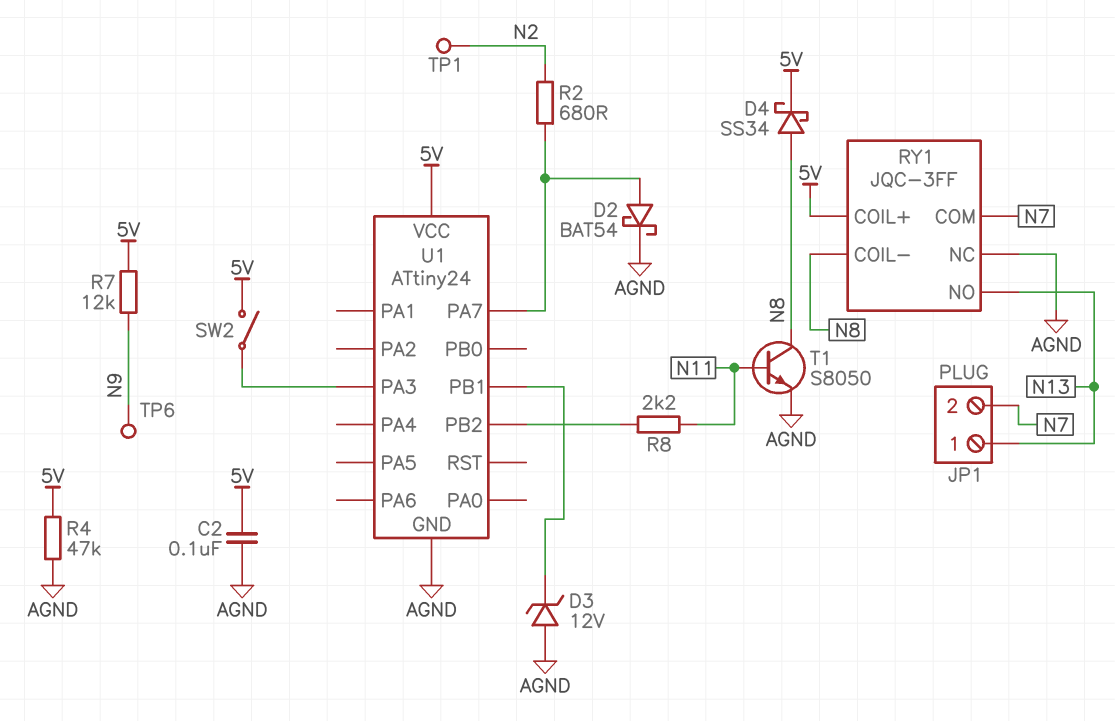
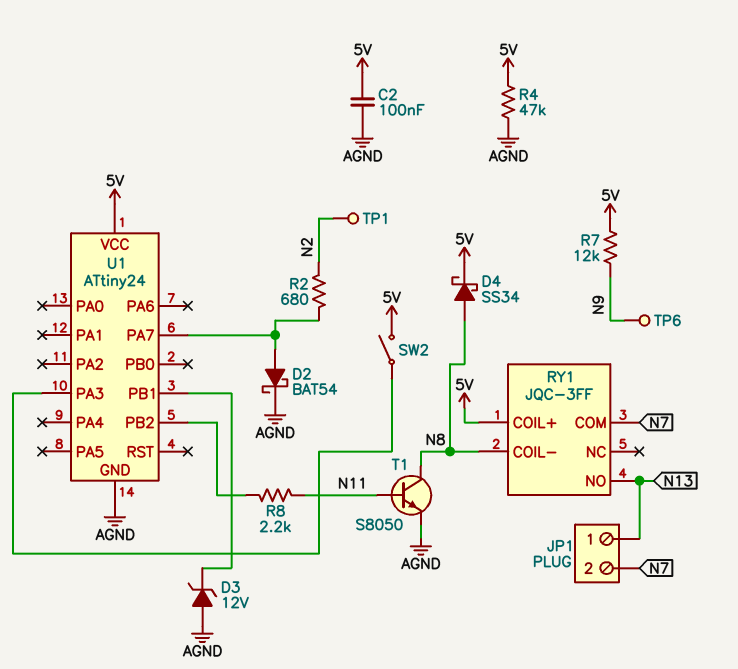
RY1 pin NC: AGND -> none

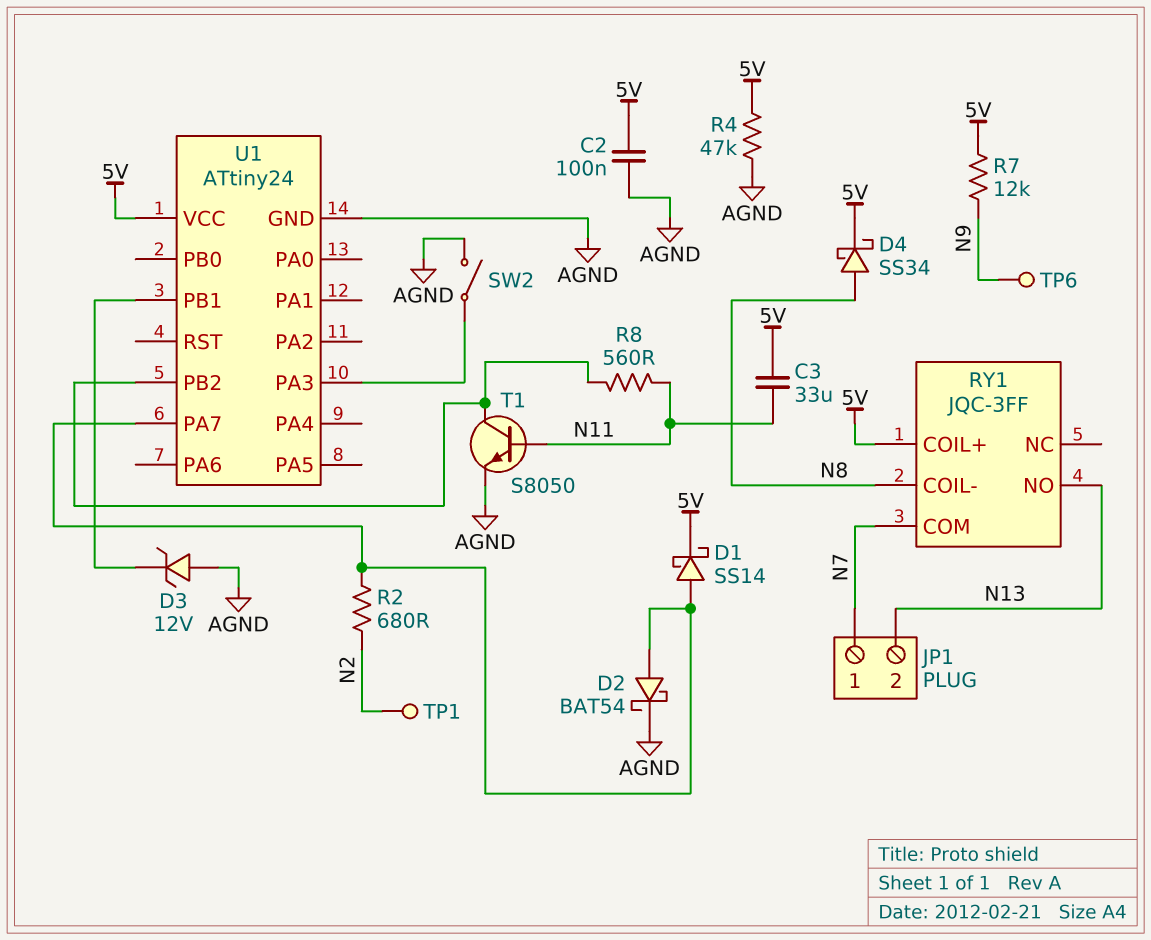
C3: none -> 33uF (5V, N11)
D1: none -> schottky SS14 (A U1/PA7, K 5V)
JP1 pin 1: N13 -> N7
JP1 pin 2: N7 -> N13
R8: 2.2k (N11, U1/PB2) -> 560 (N11, U1/PB2)
SW2: switch (5V, U1/PA3) -> switch (AGND, U1/PA3)
T1: NPN S8050 (B N11, C N8, E AGND) -> NPN S8050 (B N11, C U1/PB2, E AGND)

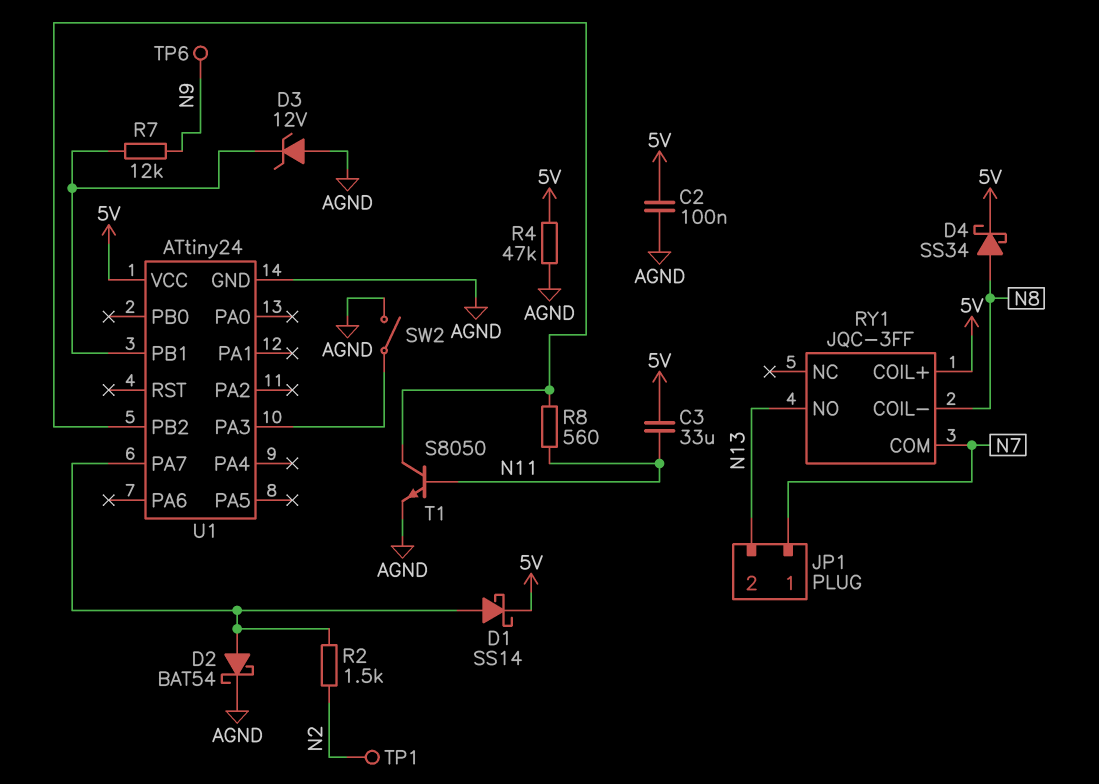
R2: 680 (N2, U1/PA7) -> 1.5k (N2, U1/PA7)
R7: 12k (5V, N9) -> 12k (N9, U1/PB1)

